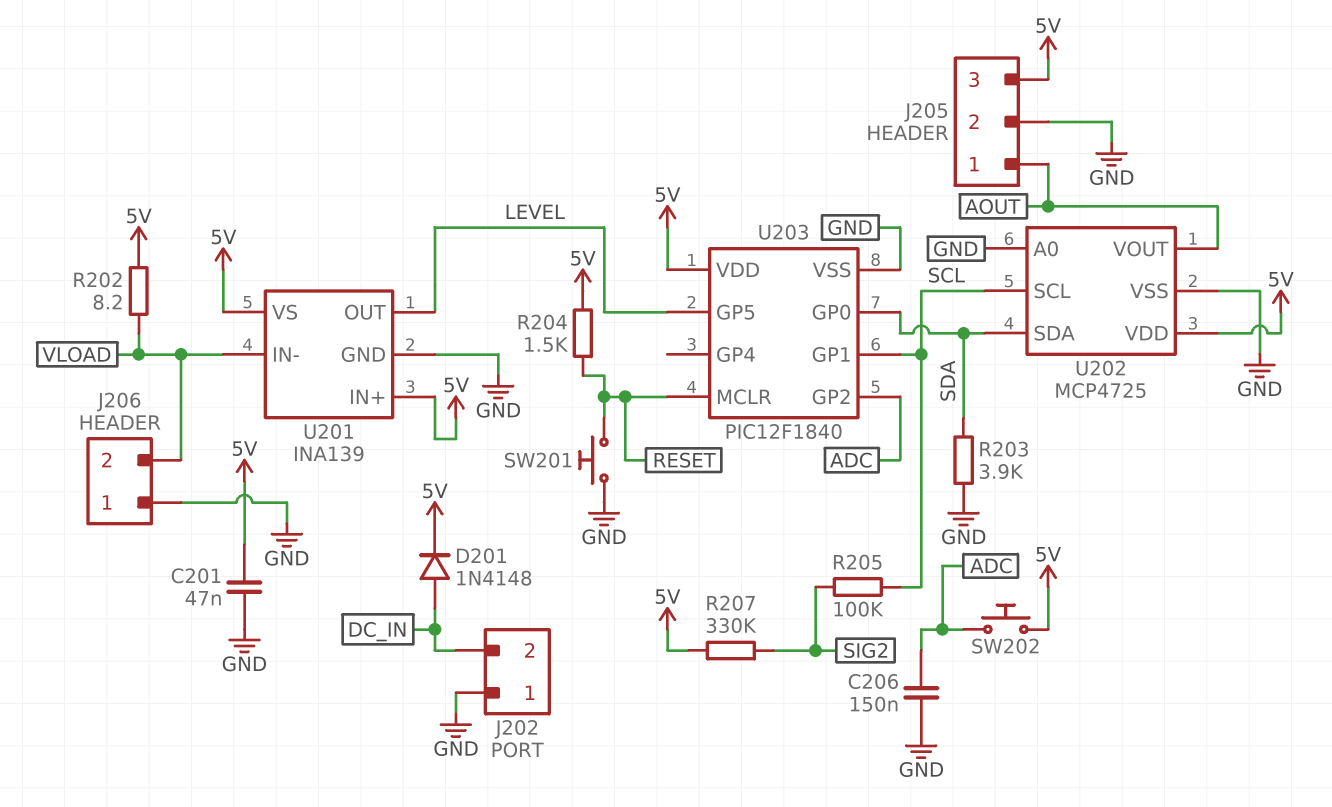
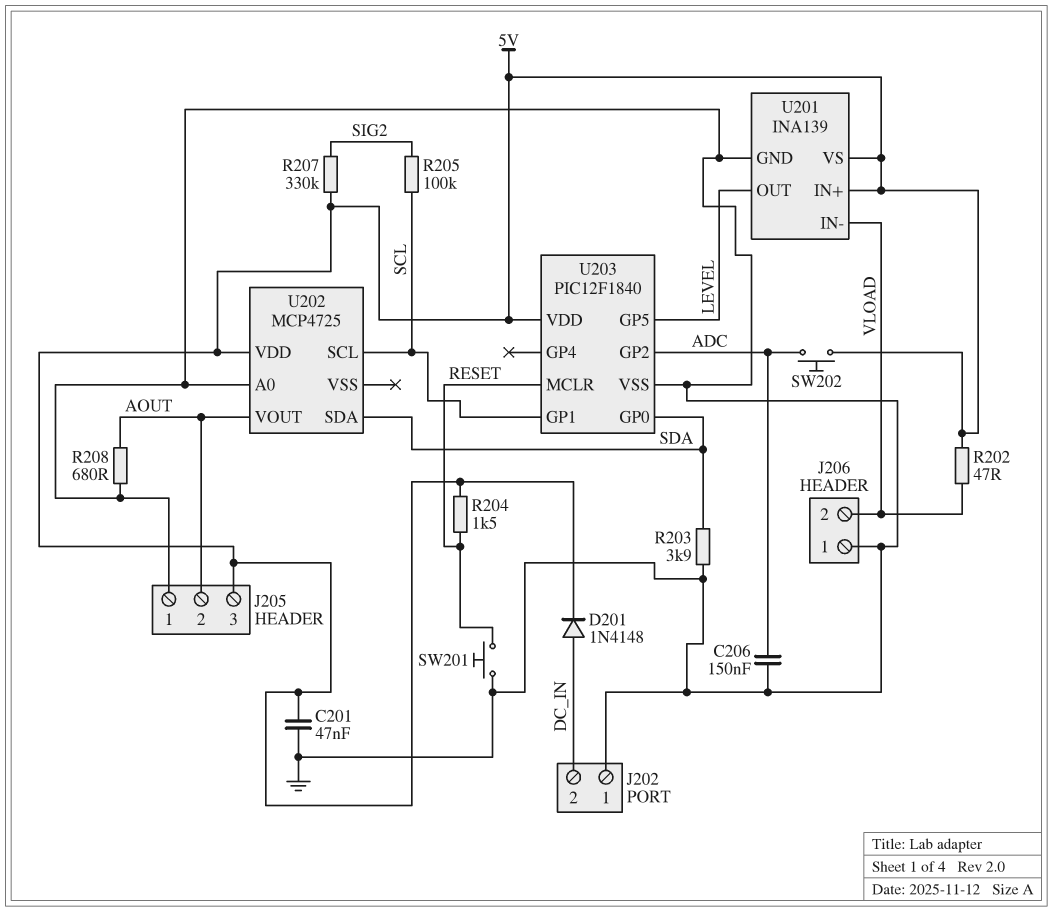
J205 pin 1: AOUT -> GND
J205 pin 2: GND -> AOUT
R202: 8.2 (5V, VLOAD) -> 47 (5V, VLOAD)
R208: none -> 680 (AOUT, GND)
U202 pin VSS: GND -> none

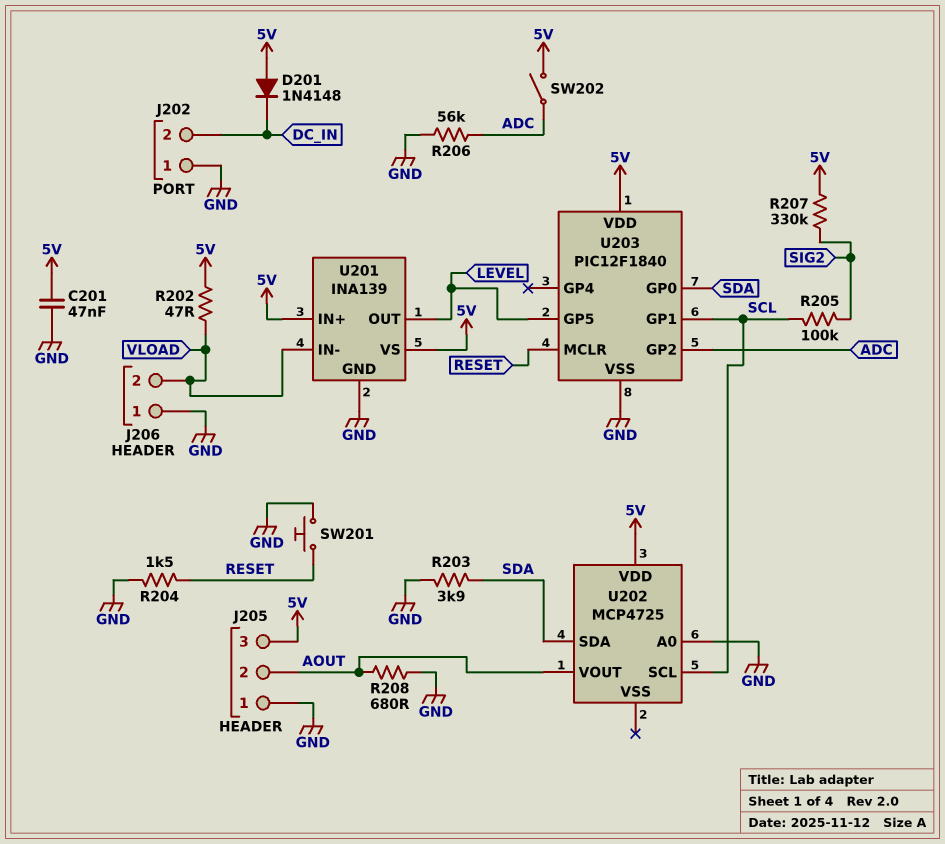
C206: 150nF (ADC, GND) -> none
D201: diode 1N4148 (A DC_IN, K 5V) -> diode 1N4148 (A 5V, K DC_IN)
R204: 1.5k (5V, RESET) -> 1.5k (GND, RESET)
R206: none -> 56k (ADC, GND)
SW202: button (5V, ADC) -> switch (5V, ADC)

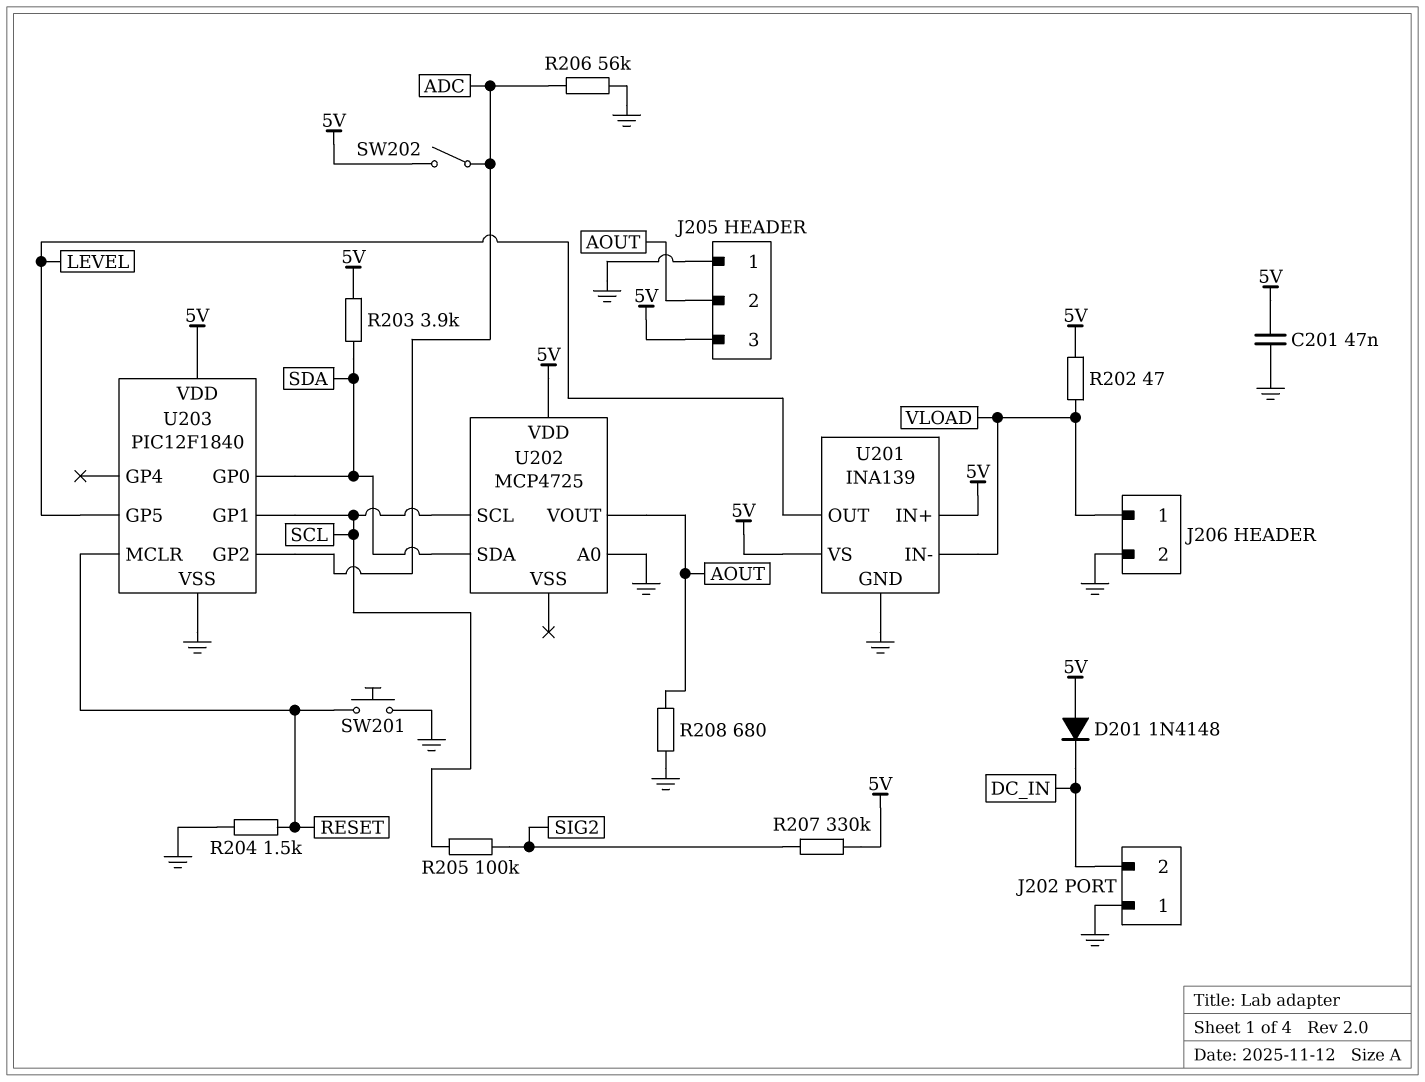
J206 pin 1: GND -> VLOAD
J206 pin 2: VLOAD -> GND
R203: 3.9k (GND, SDA) -> 3.9k (5V, SDA)

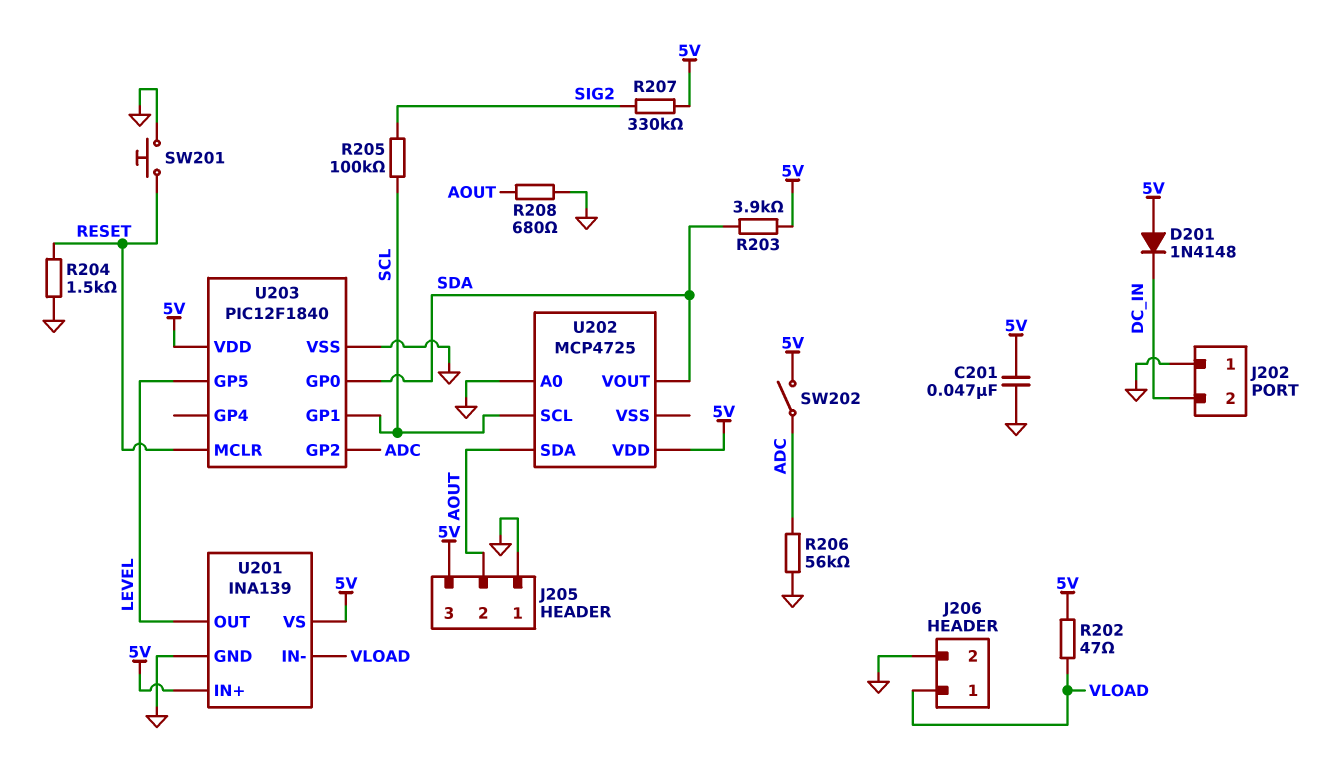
U202 pin SDA: SDA -> AOUT
U202 pin VOUT: AOUT -> SDA

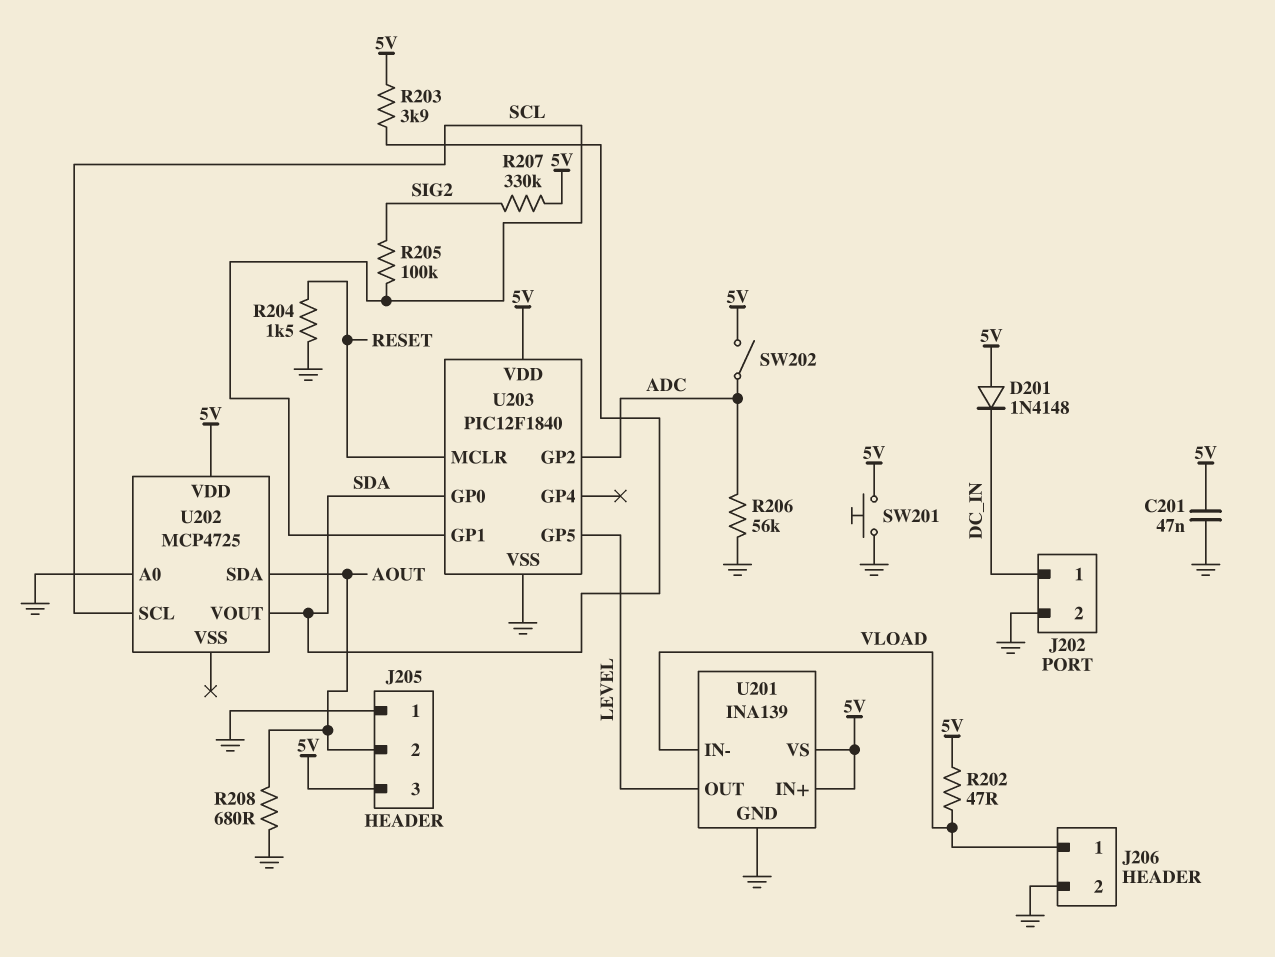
J202 pin 1: GND -> DC_IN
J202 pin 2: DC_IN -> GND
SW201: button (GND, RESET) -> button (5V, GND)

